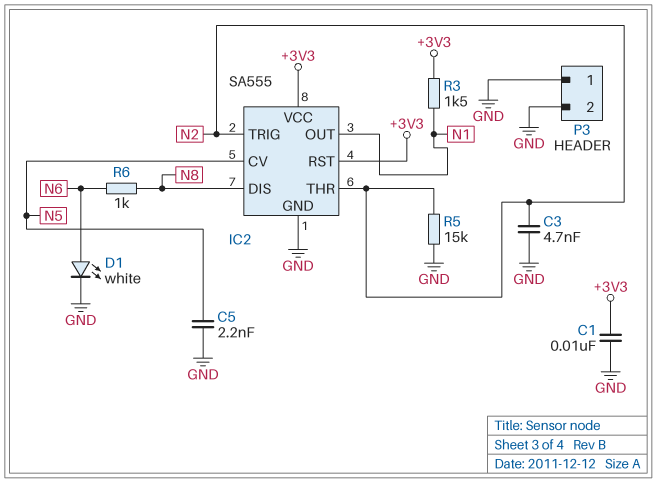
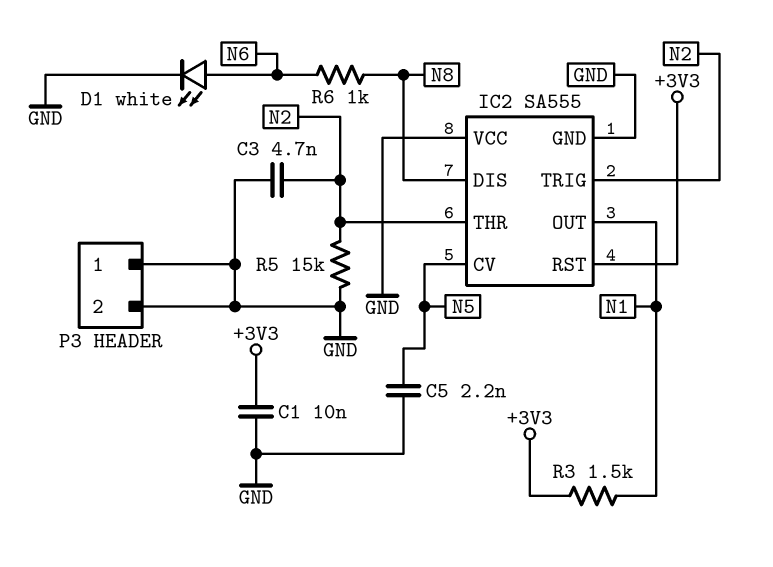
IC2 pin VCC: +3V3 -> GND

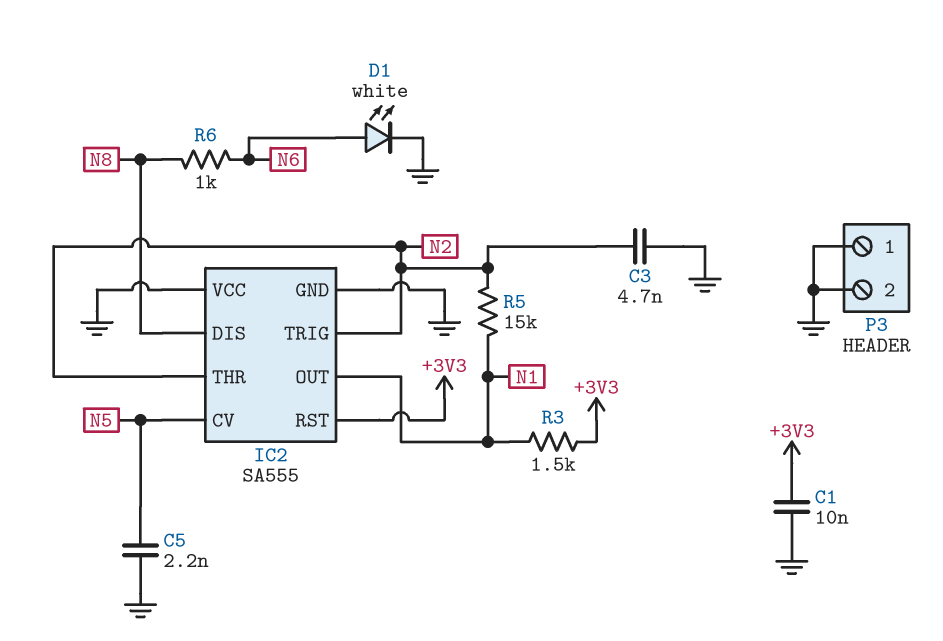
R5: 15k (GND, N2) -> 15k (N1, N2)

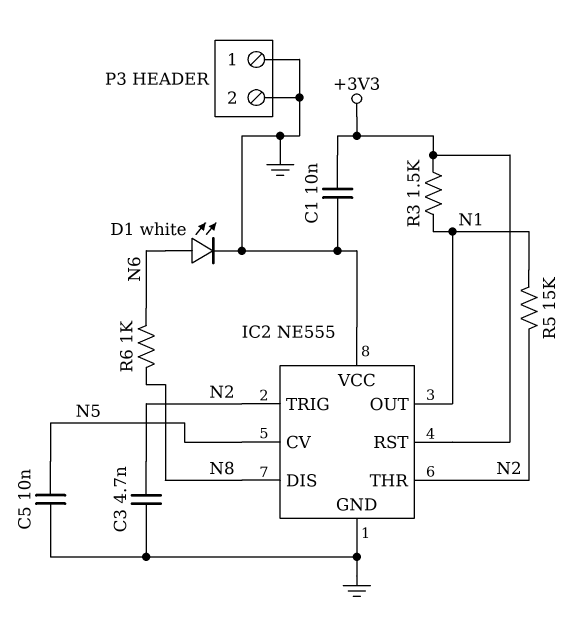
C5: 2.2nF (GND, N5) -> 10nF (GND, N5)
IC2: SA555 -> NE555

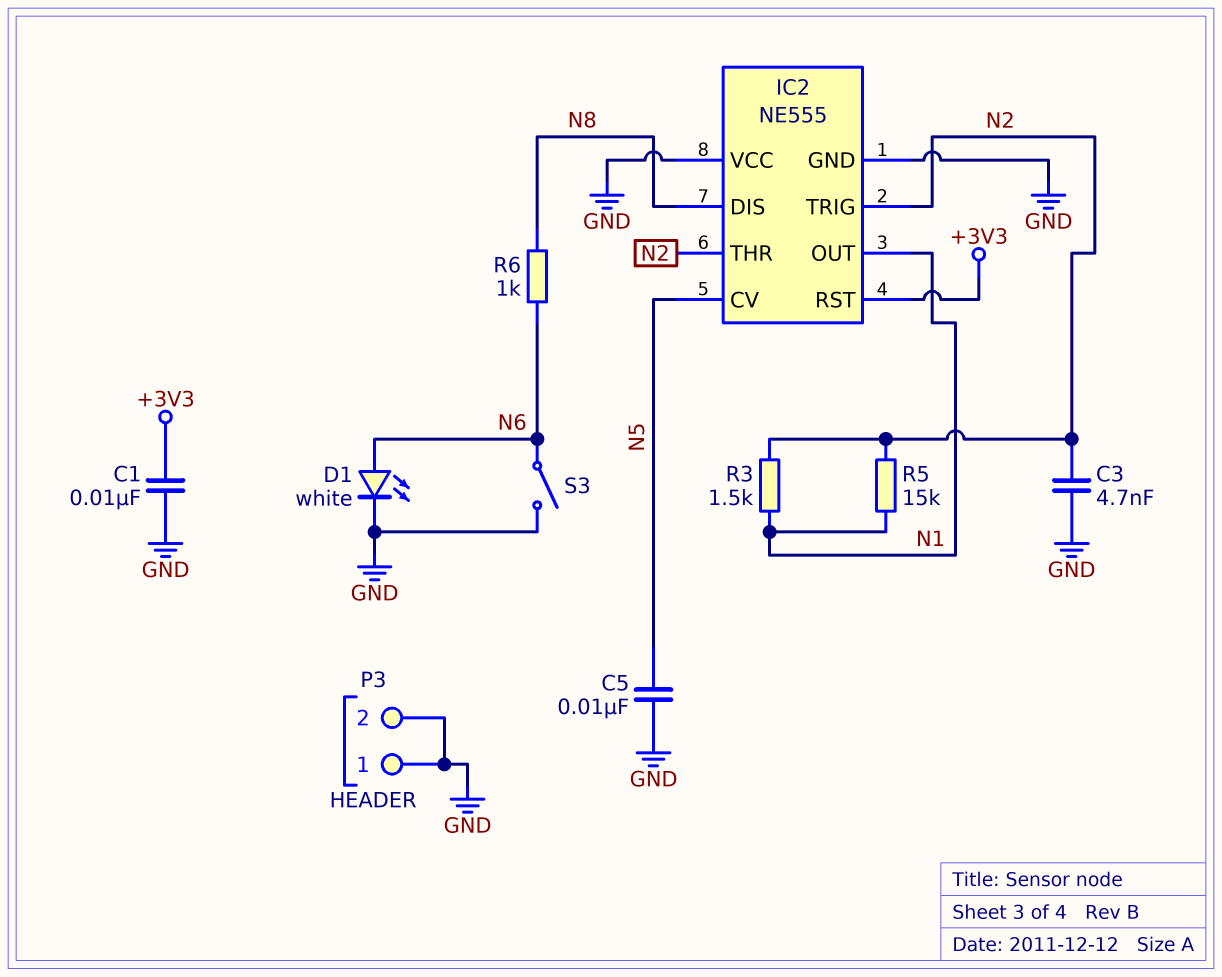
R3: 1.5k (+3V3, N1) -> 1.5k (N1, N2)
S3: none -> switch (GND, N6)

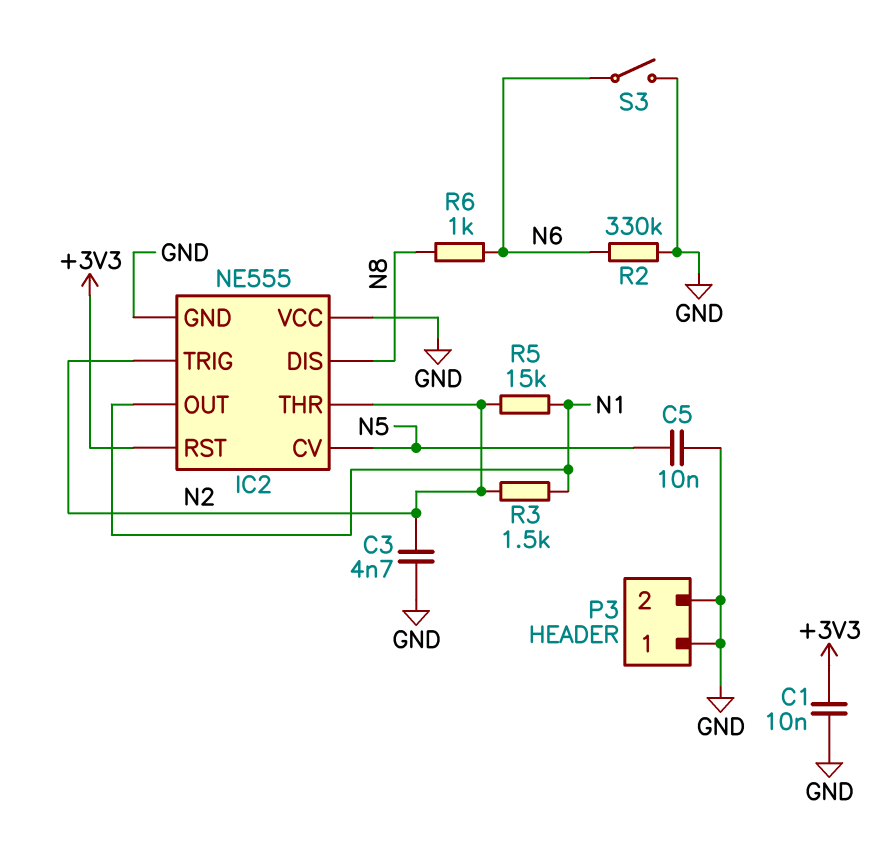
D1: LED white (A N6, K GND) -> none
R2: none -> 330k (GND, N6)

